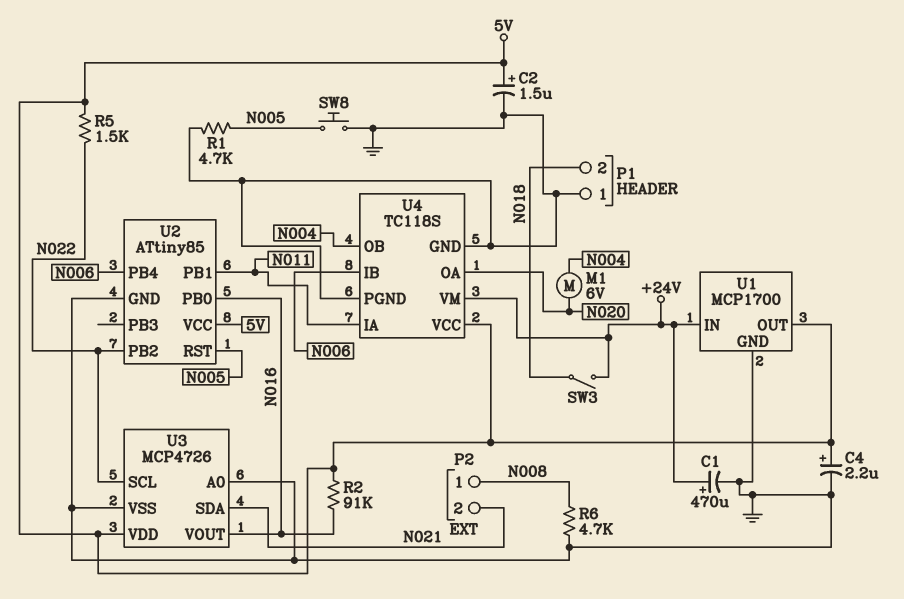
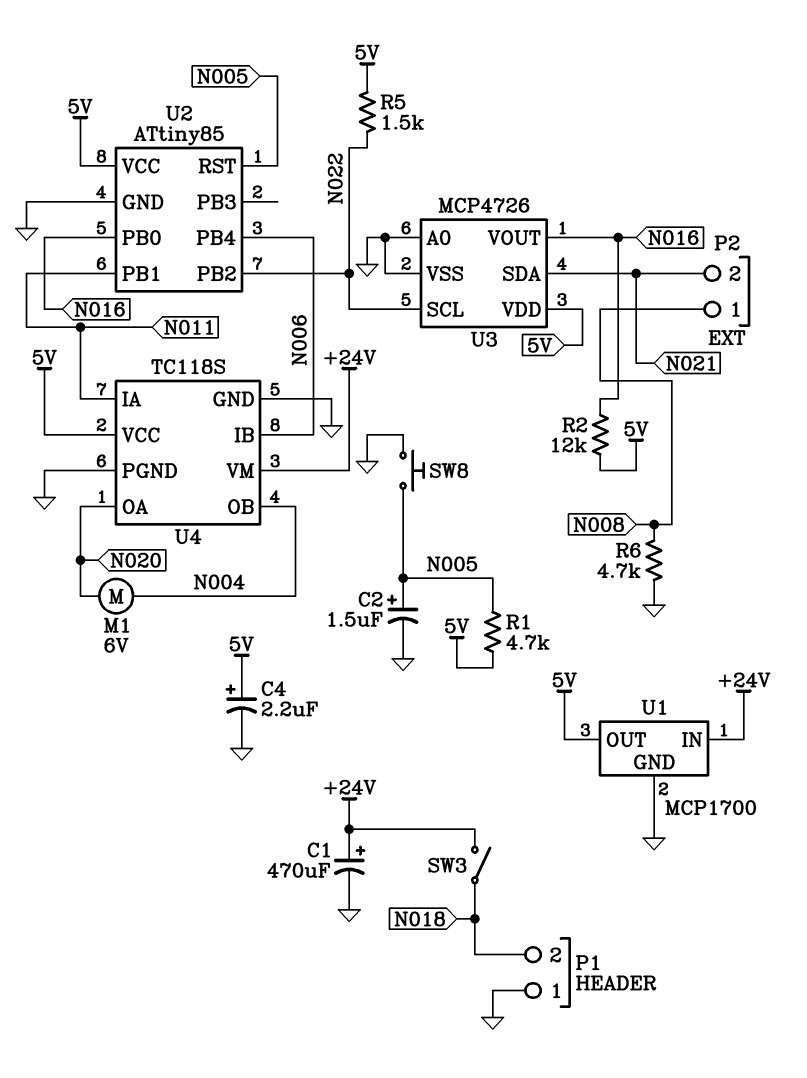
C2: 1.5uF (plus 5V, minus GND) -> 1.5uF (plus N005, minus GND)
R1: 4.7k (GND, N005) -> 4.7k (5V, N005)
R2: 91k (5V, N016) -> 12k (5V, N016)

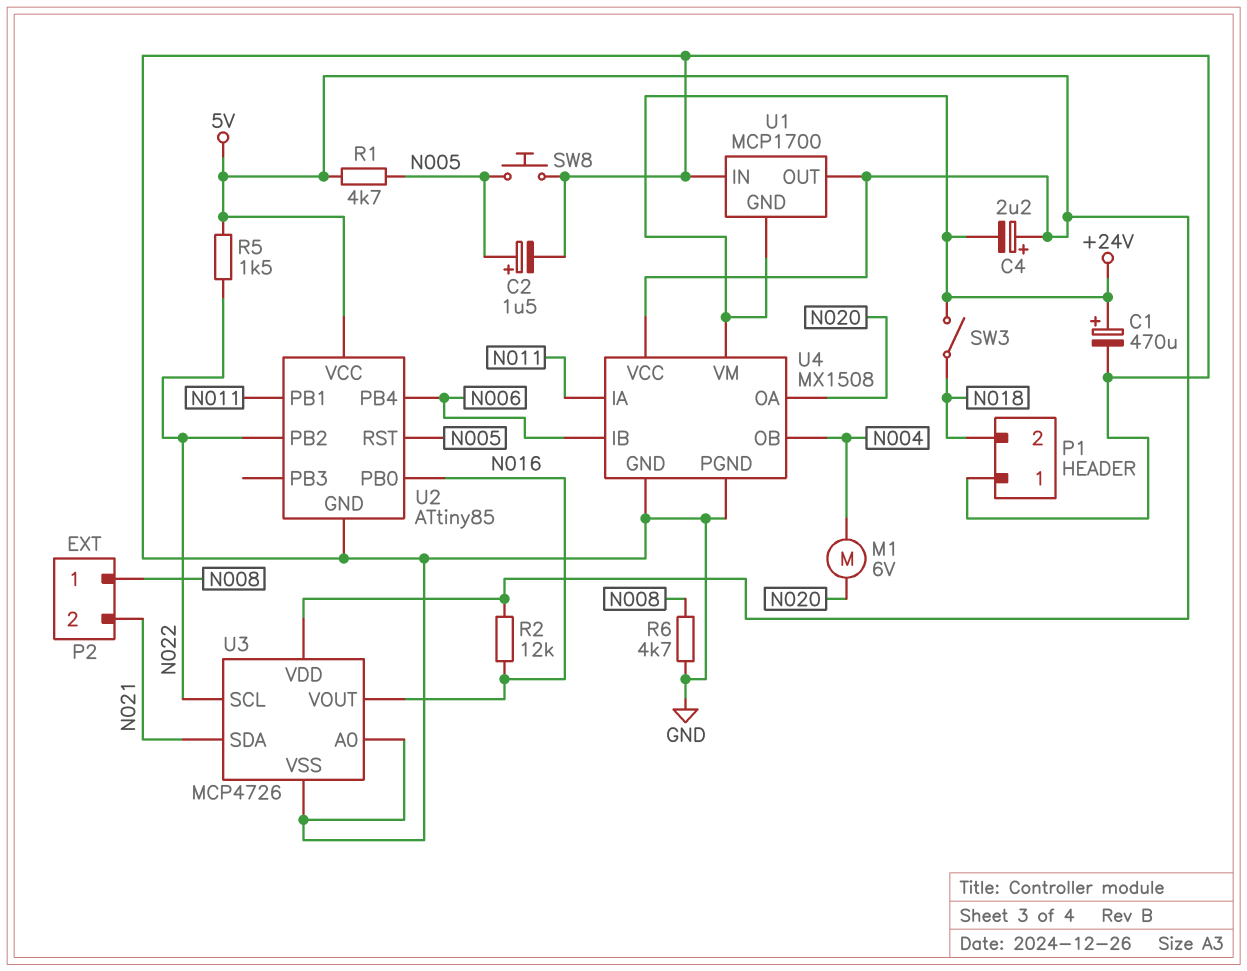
C4: 2.2uF (plus 5V, minus GND) -> 2.2uF (plus 5V, minus +24V)
U1 pin GND: GND -> +24V
U1 pin IN: +24V -> GND
U4: TC118S -> MX1508

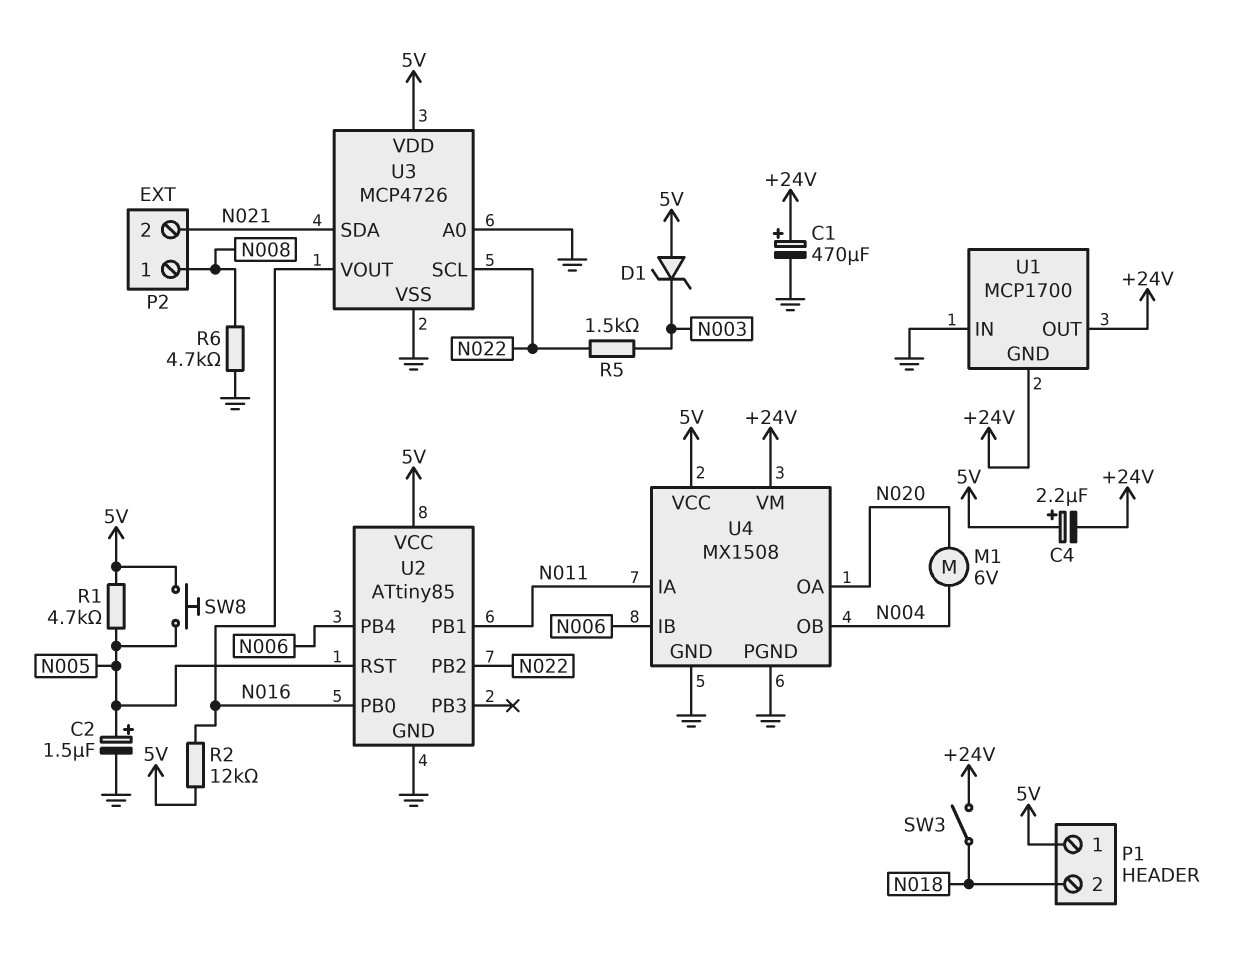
D1: none -> zener (A 5V, K N003)
P1 pin 1: GND -> 5V
R5: 1.5k (5V, N022) -> 1.5k (N003, N022)
SW8: button (GND, N005) -> button (5V, N005)
U1 pin OUT: 5V -> +24V

